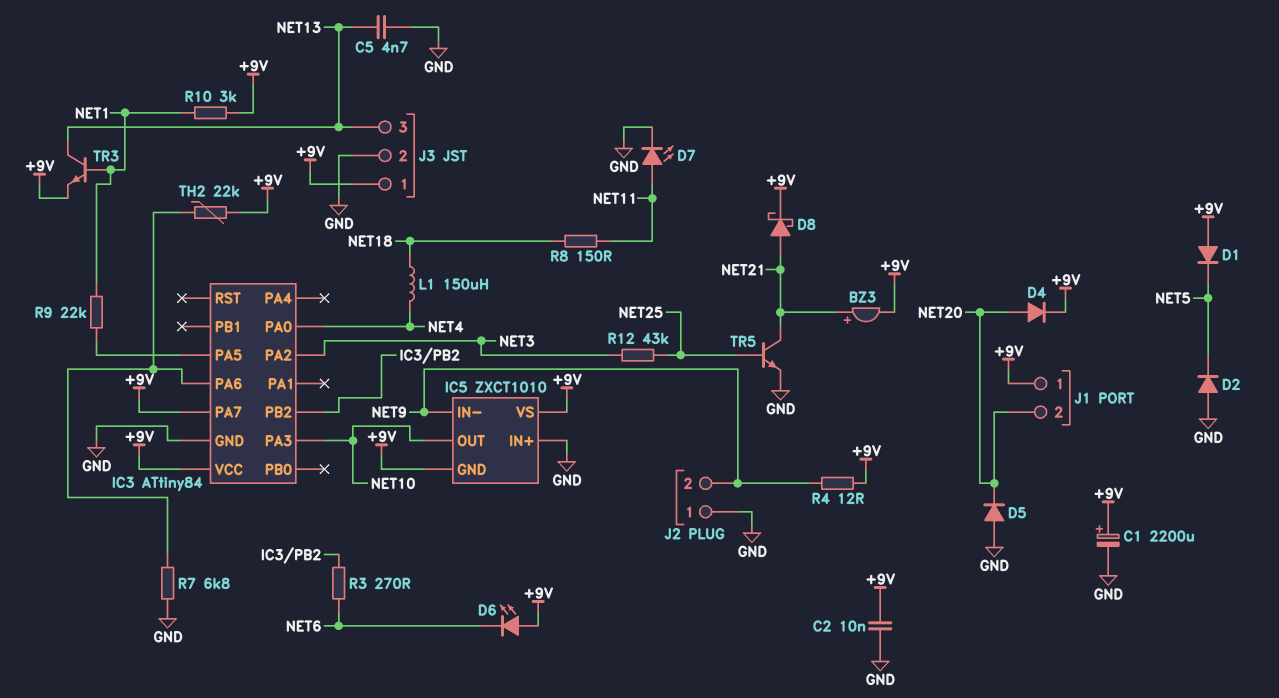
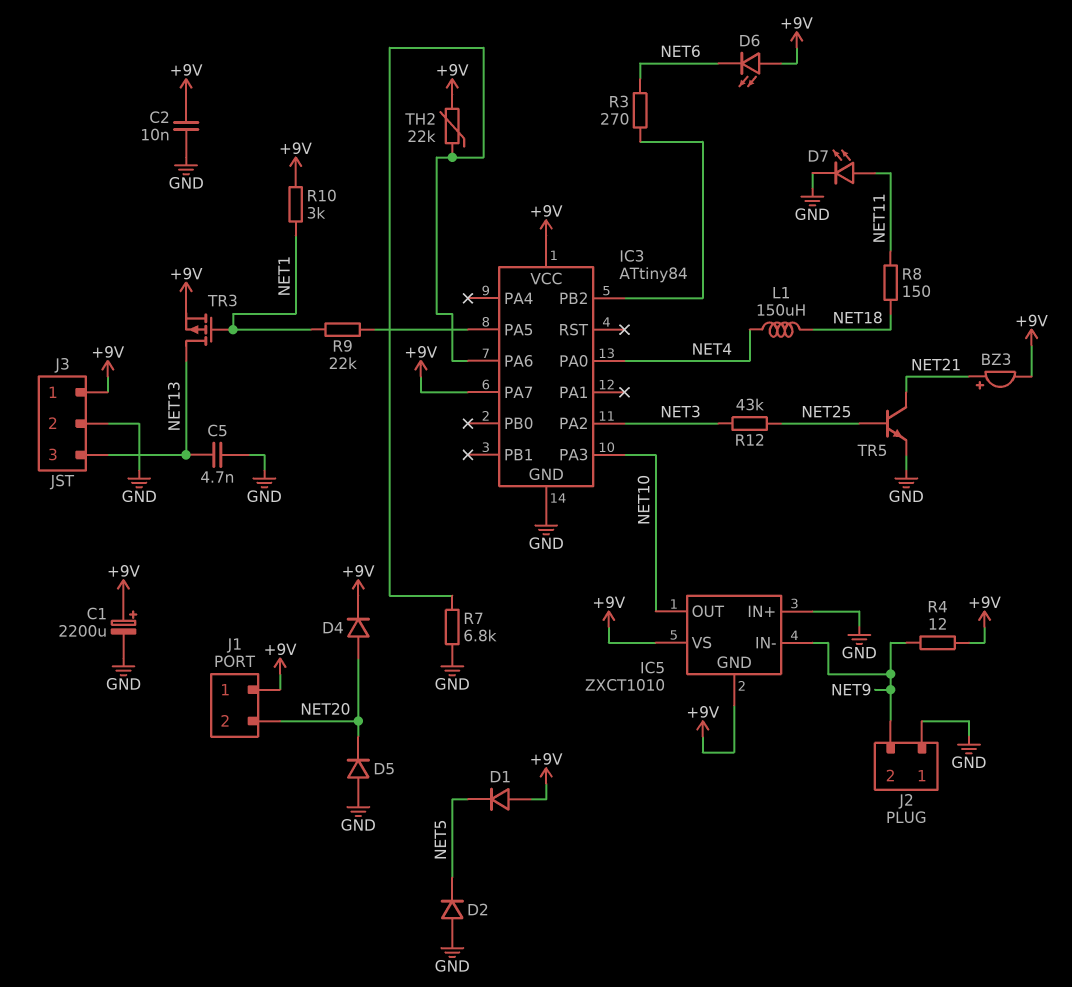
D8: schottky (A NET21, K +9V) -> none
TR3: NPN (B NET1, C NET13, E +9V) -> PMOS (G NET1, D NET13, S +9V)

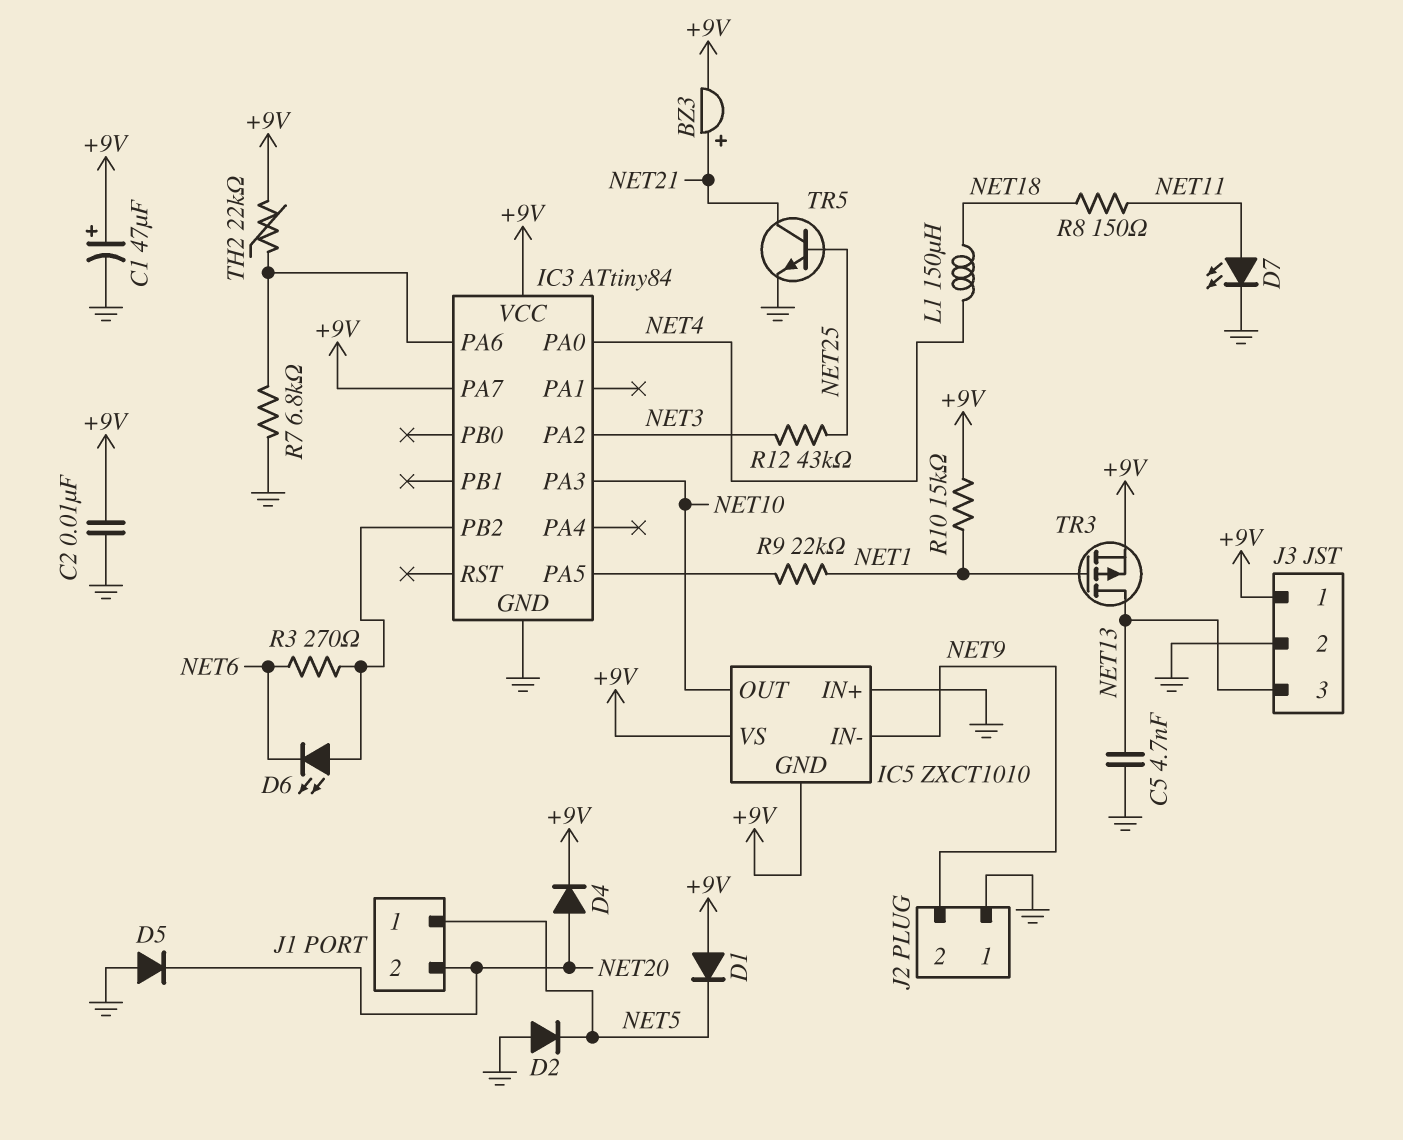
C1: 2200uF (plus +9V, minus GND) -> 47uF (plus +9V, minus GND)
D6: LED (A +9V, K NET6) -> LED (A IC3/PB2, K NET6)
J1 pin 1: +9V -> NET5
R4: 12 (+9V, NET9) -> none
R10: 3k (+9V, NET1) -> 15k (+9V, NET1)

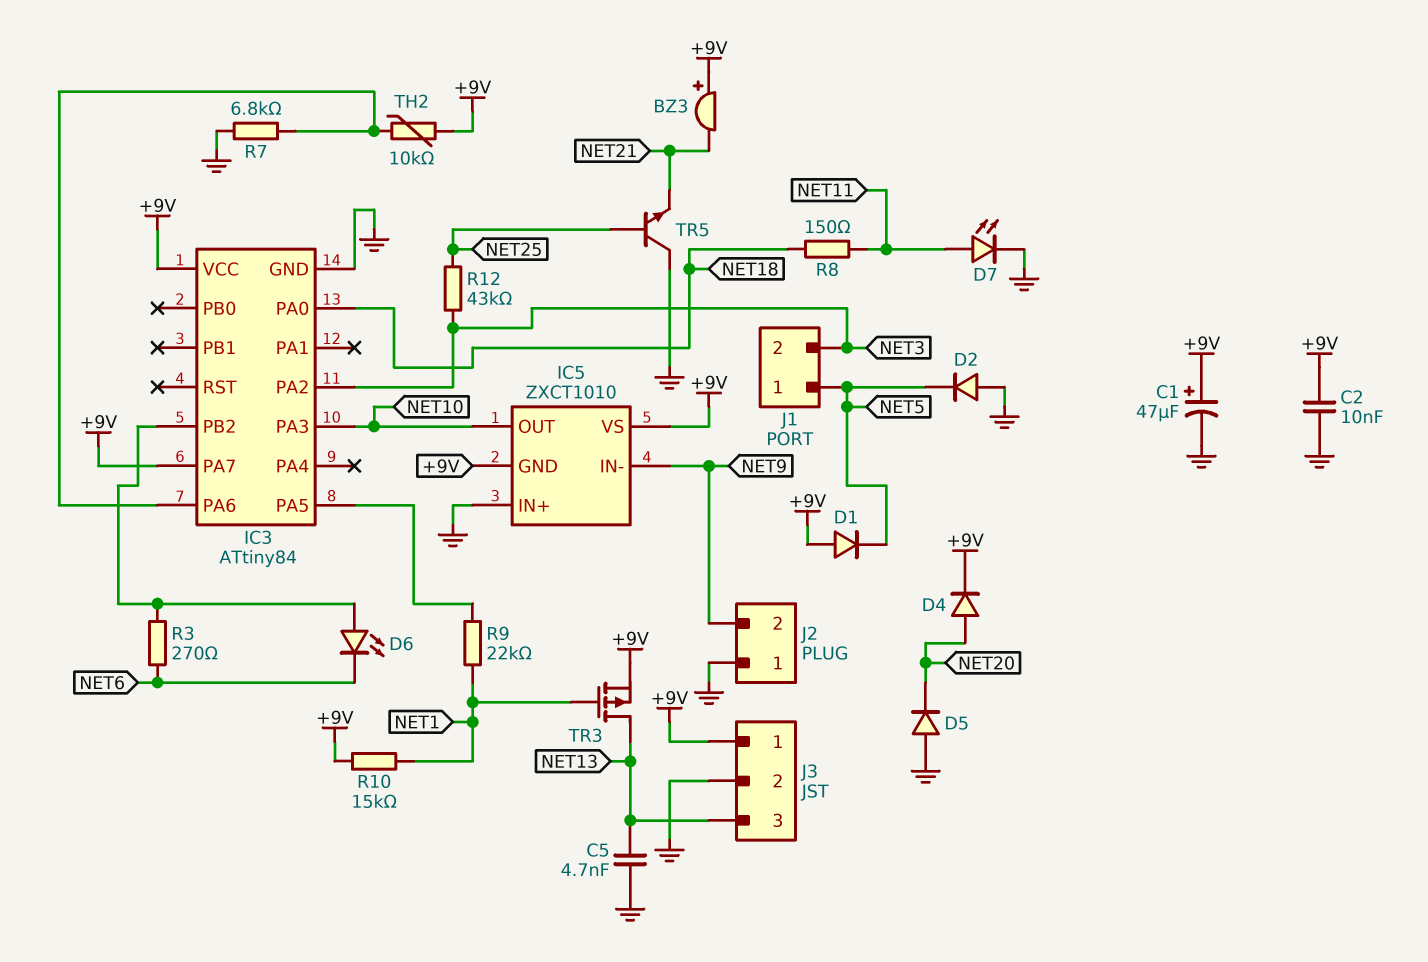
BZ3: buzzer (plus NET21, minus +9V) -> buzzer (plus +9V, minus NET21)
IC3 pin PA0: NET4 -> NET18
J1 pin 2: NET20 -> NET3
L1: 150uH (NET4, NET18) -> none
TH2: 22k (+9V, IC3/PA6) -> 10k (+9V, IC3/PA6)
TR5: NPN (B NET25, C NET21, E GND) -> NPN (B NET25, C GND, E NET21)

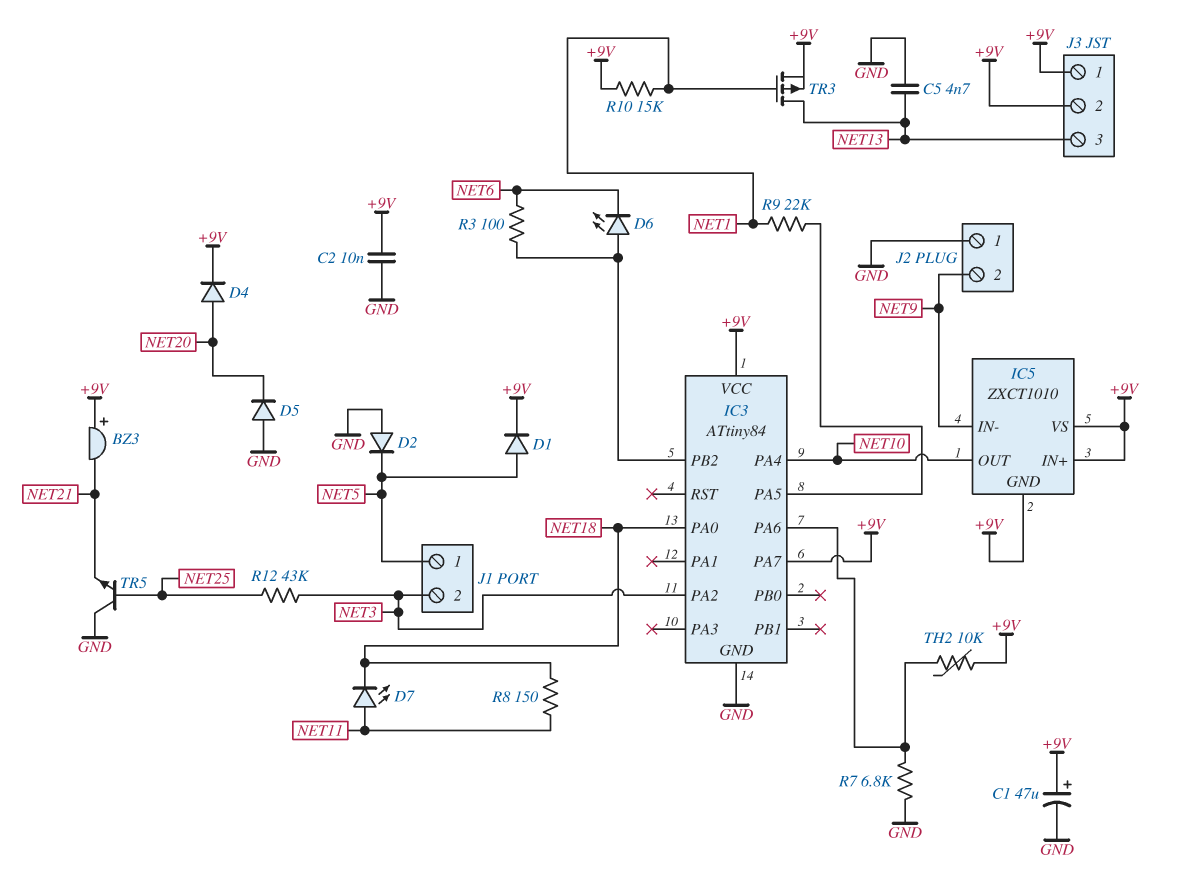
D1: diode (A +9V, K NET5) -> diode (A NET5, K +9V)
D7: LED (A NET11, K GND) -> LED (A NET11, K NET18)
IC3 pin PA3: NET10 -> none
IC3 pin PA4: none -> NET10
IC5 pin IN+: GND -> +9V
J3 pin 2: GND -> +9V
R3: 270 (IC3/PB2, NET6) -> 100 (IC3/PB2, NET6)

